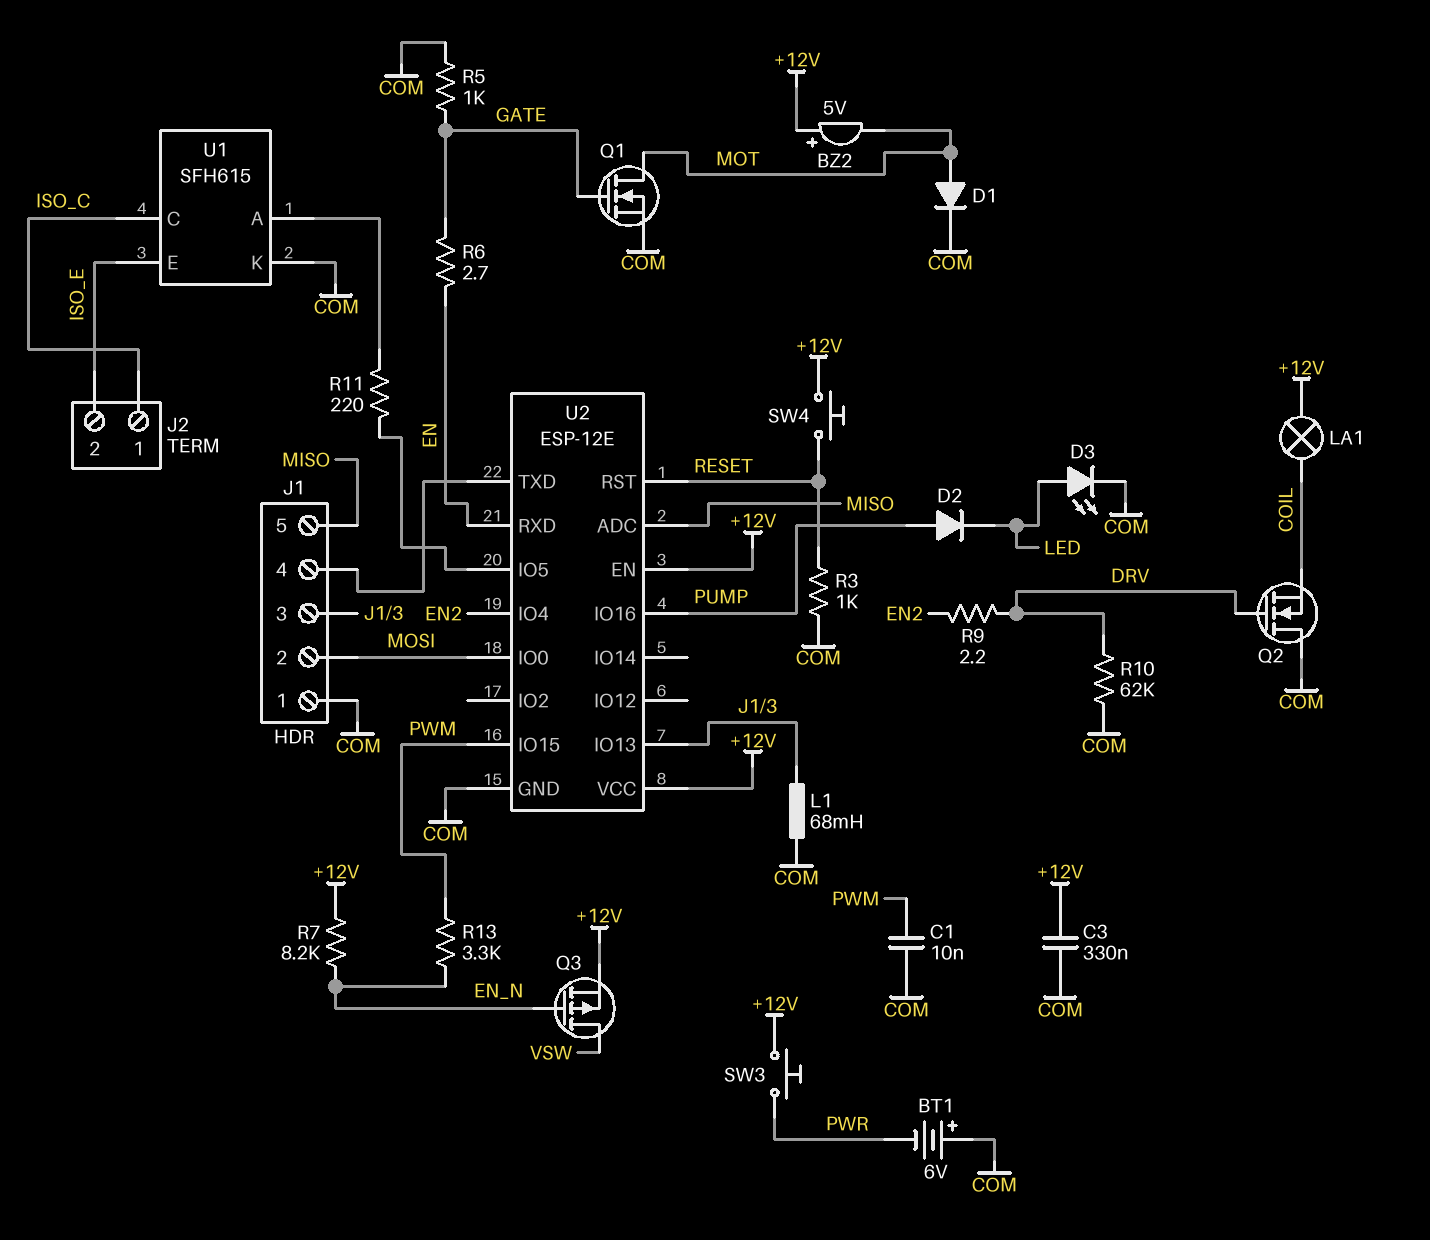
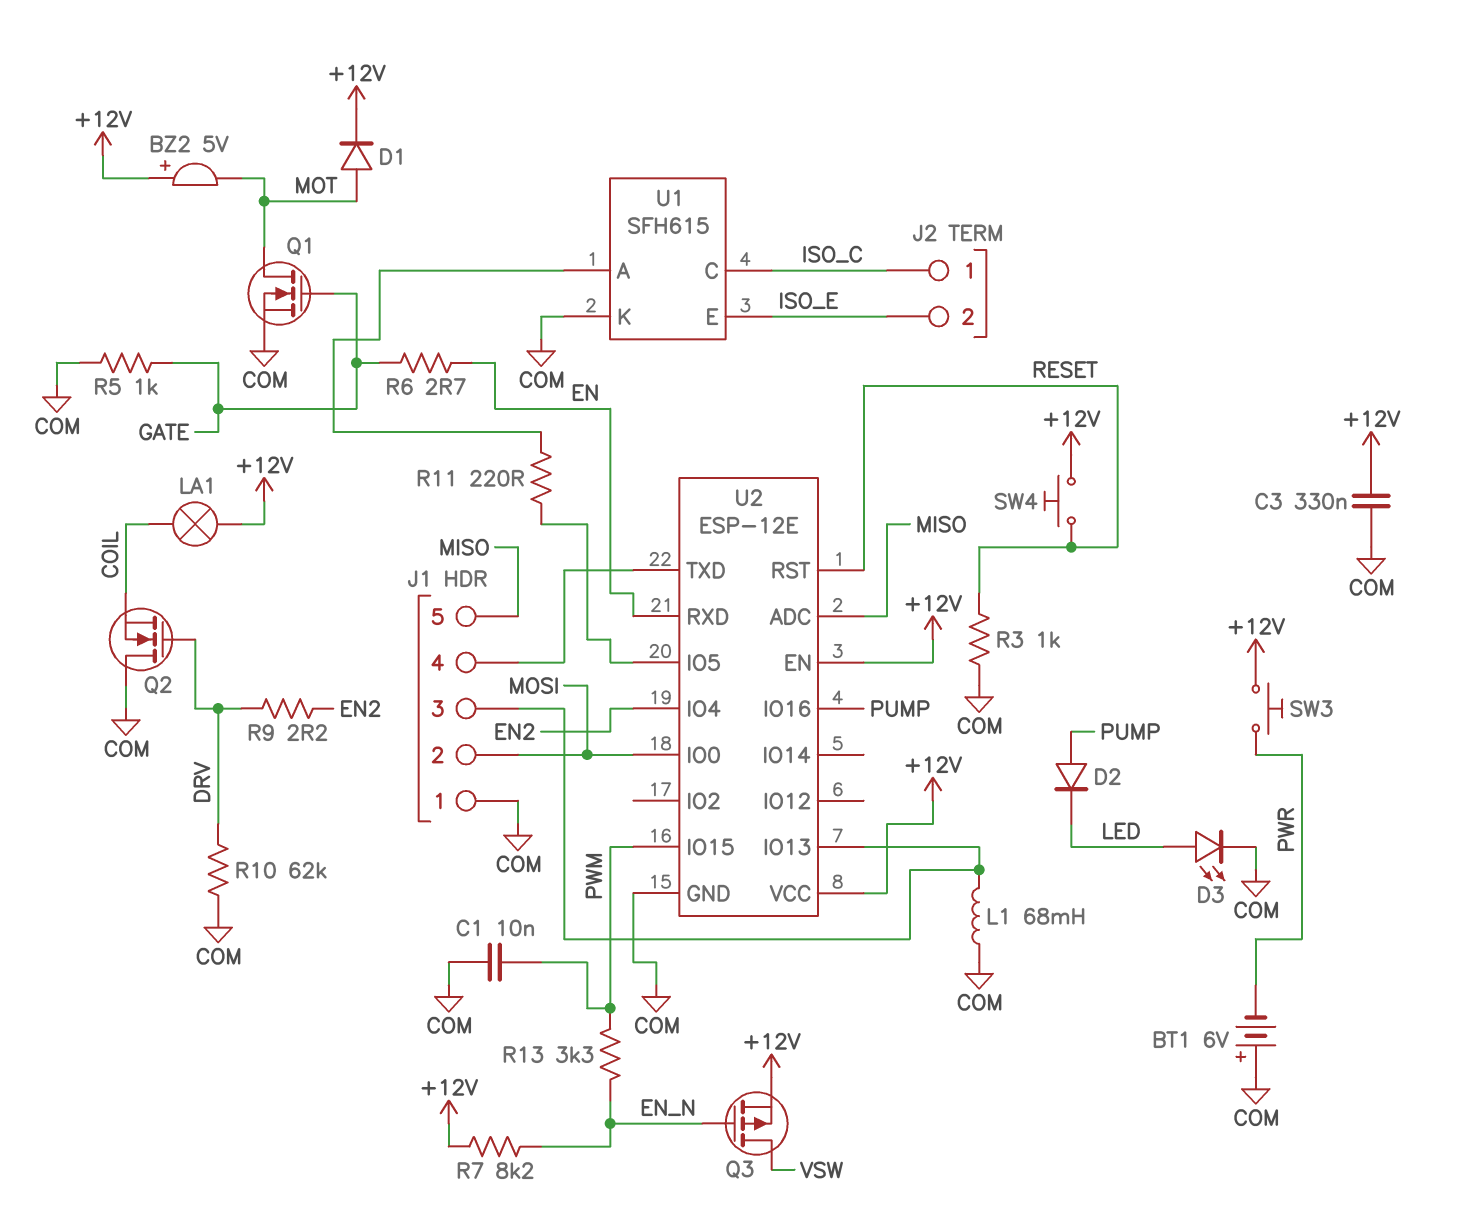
D1: diode (A MOT, K COM) -> diode (A MOT, K +12V)

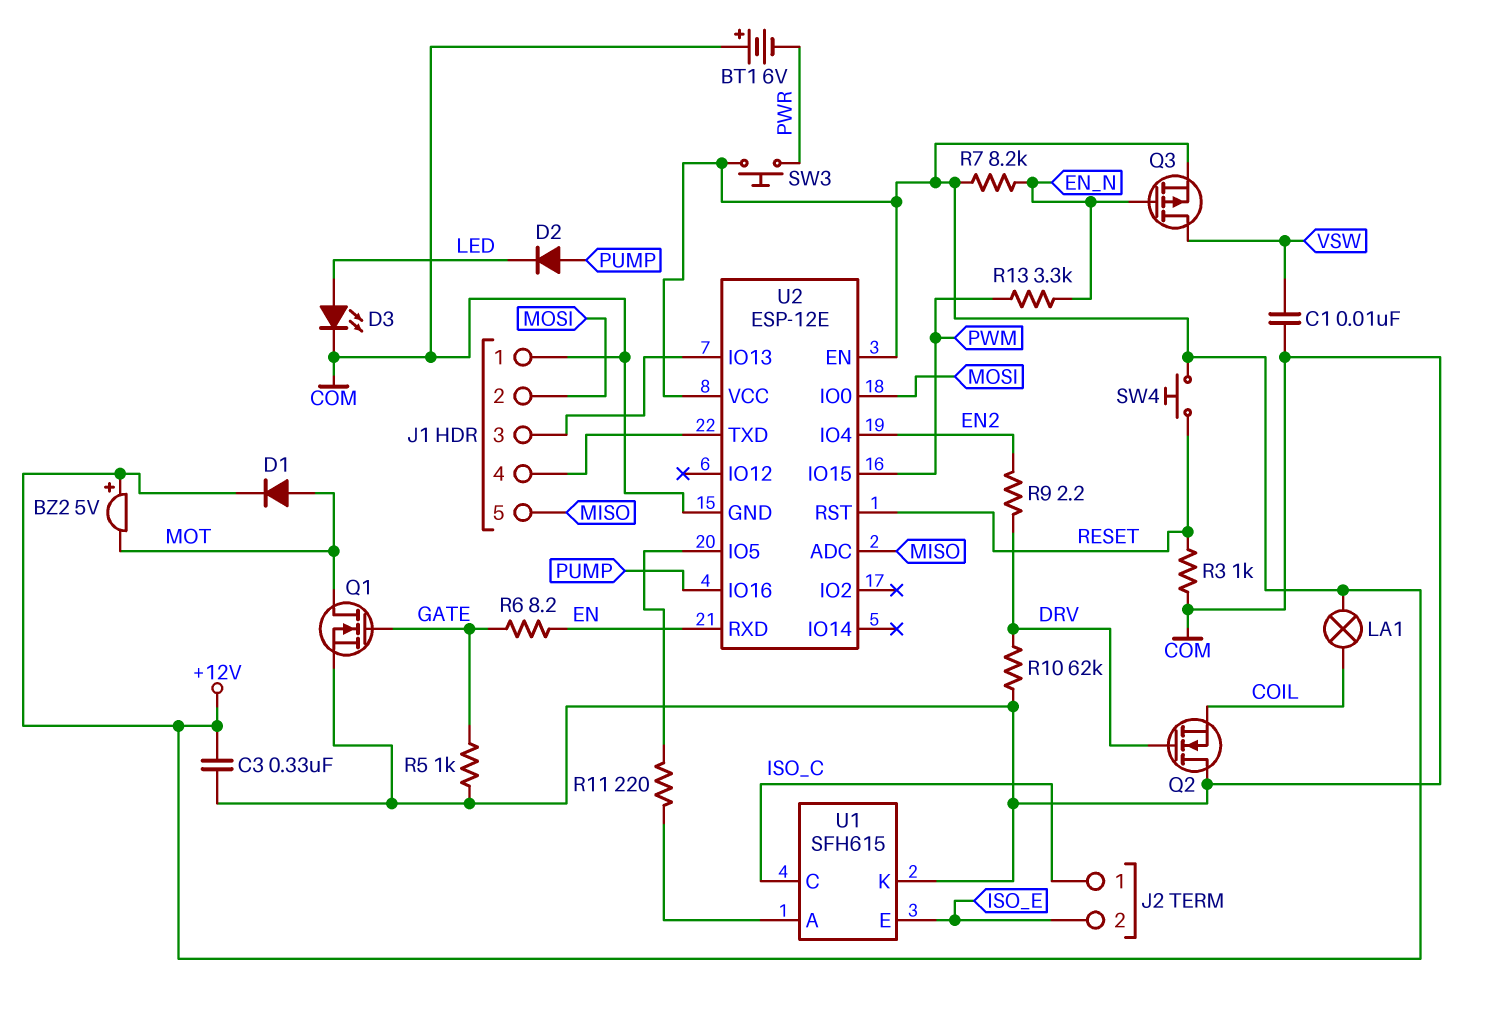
C1: 10nF (COM, PWM) -> 10nF (COM, VSW)
L1: 68mH (COM, J1/3) -> none
R6: 2.7 (EN, GATE) -> 8.2 (EN, GATE)

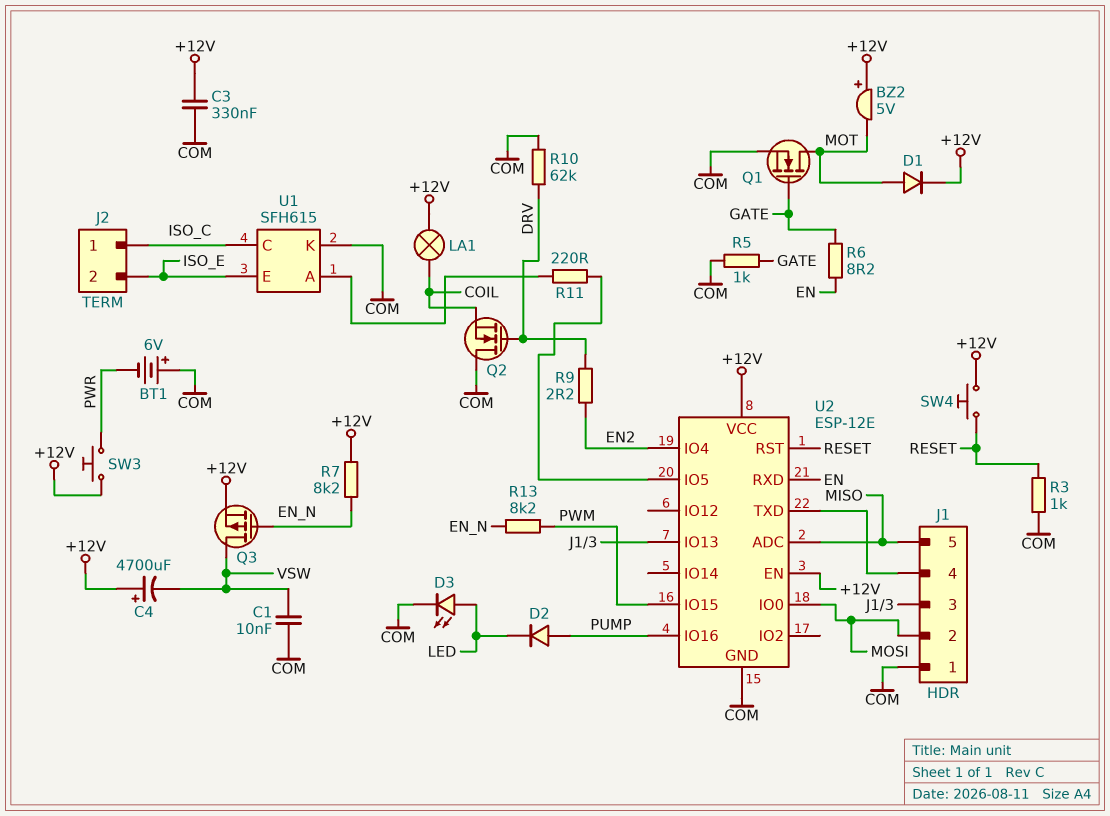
C4: none -> 4700uF (plus +12V, minus VSW)
R13: 3.3k (EN_N, PWM) -> 8.2k (EN_N, PWM)

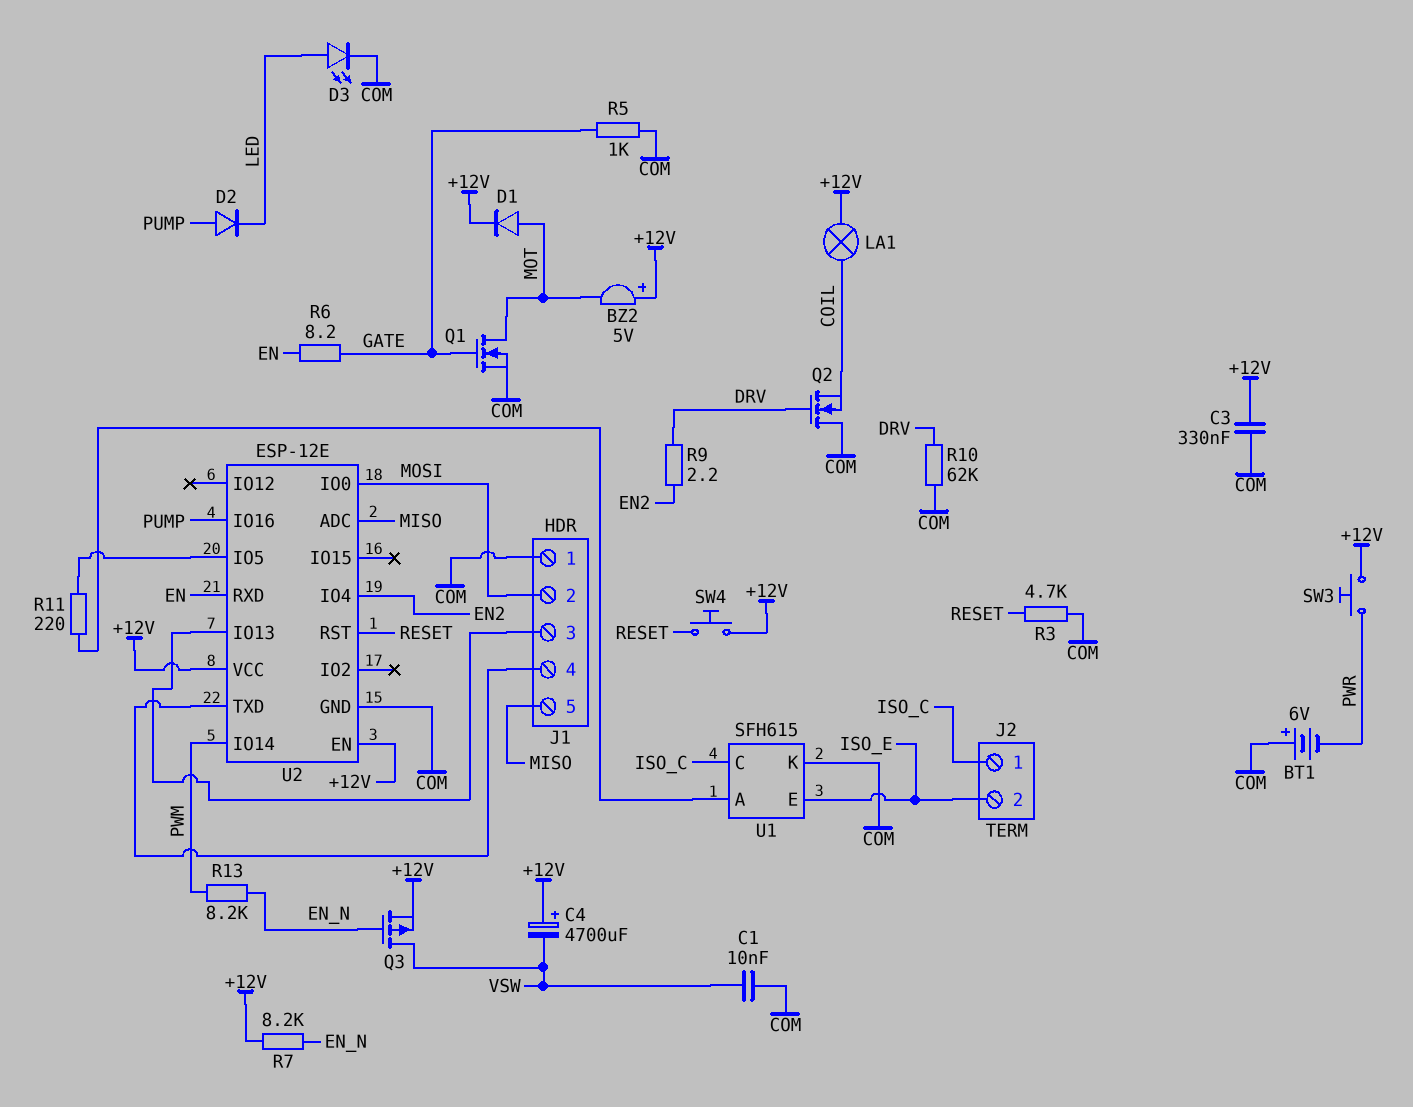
R3: 1k (COM, RESET) -> 4.7k (COM, RESET)
U2 pin IO14: none -> PWM
U2 pin IO15: PWM -> none

